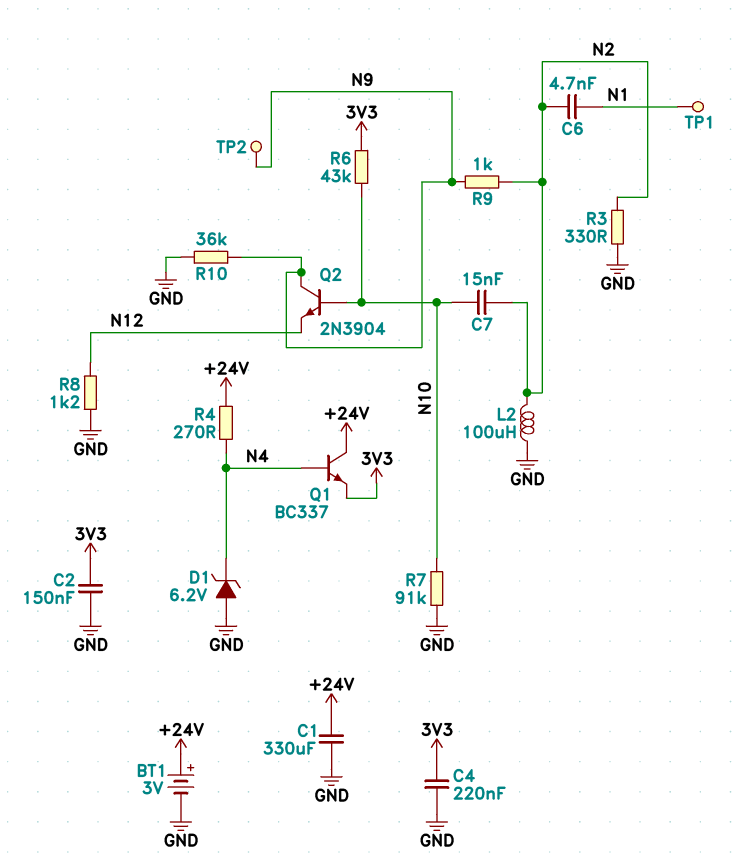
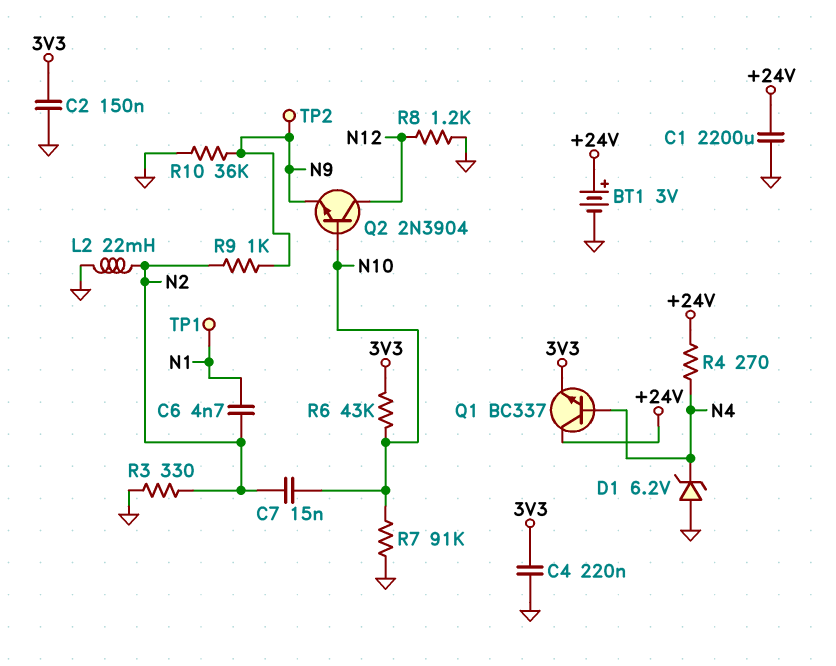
C1: 330uF (+24V, GND) -> 2200uF (+24V, GND)
L2: 100uH (GND, N2) -> 22mH (GND, N2)
Q2: NPN 2N3904 (B N10, C N9, E N12) -> NPN 2N3904 (B N10, C N12, E N9)

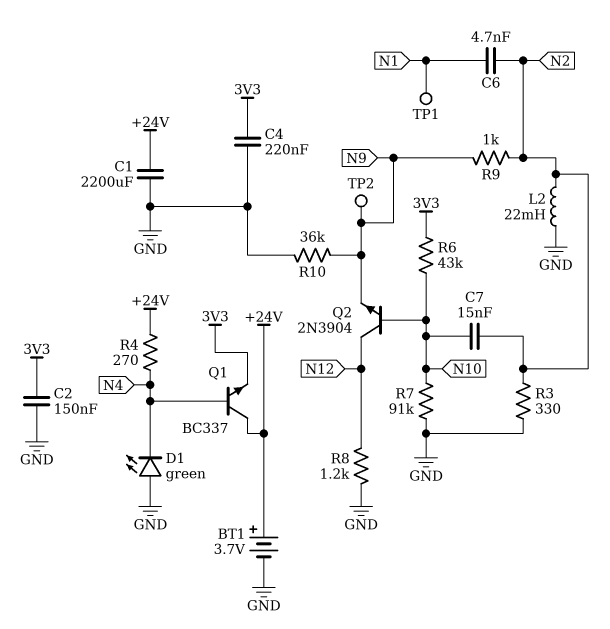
BT1: 3V (plus +24V, minus GND) -> 3.7V (plus +24V, minus GND)
D1: zener 6.2V (A GND, K N4) -> LED green (A GND, K N4)

